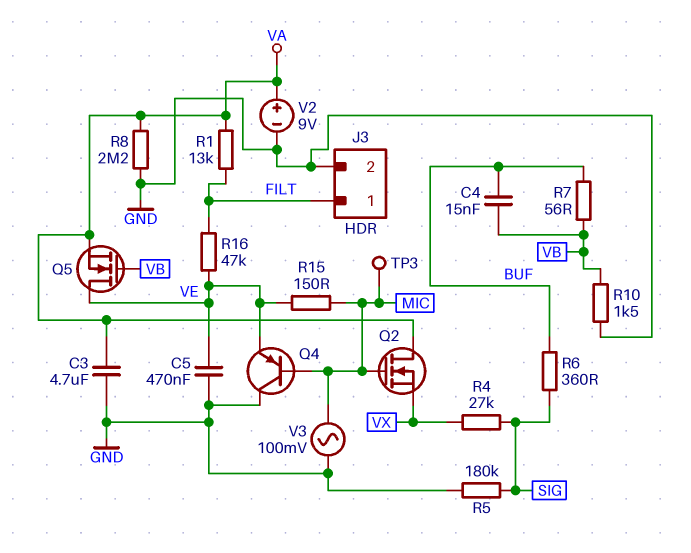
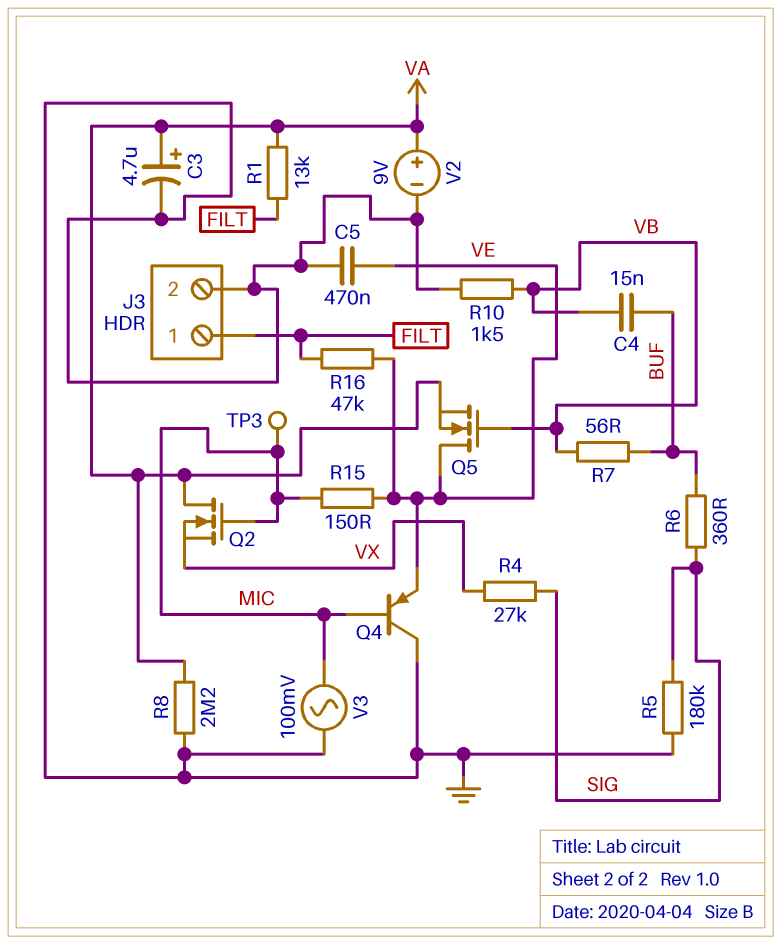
C3: 4.7uF (GND, VA) -> 4.7uF (plus VA, minus GND)

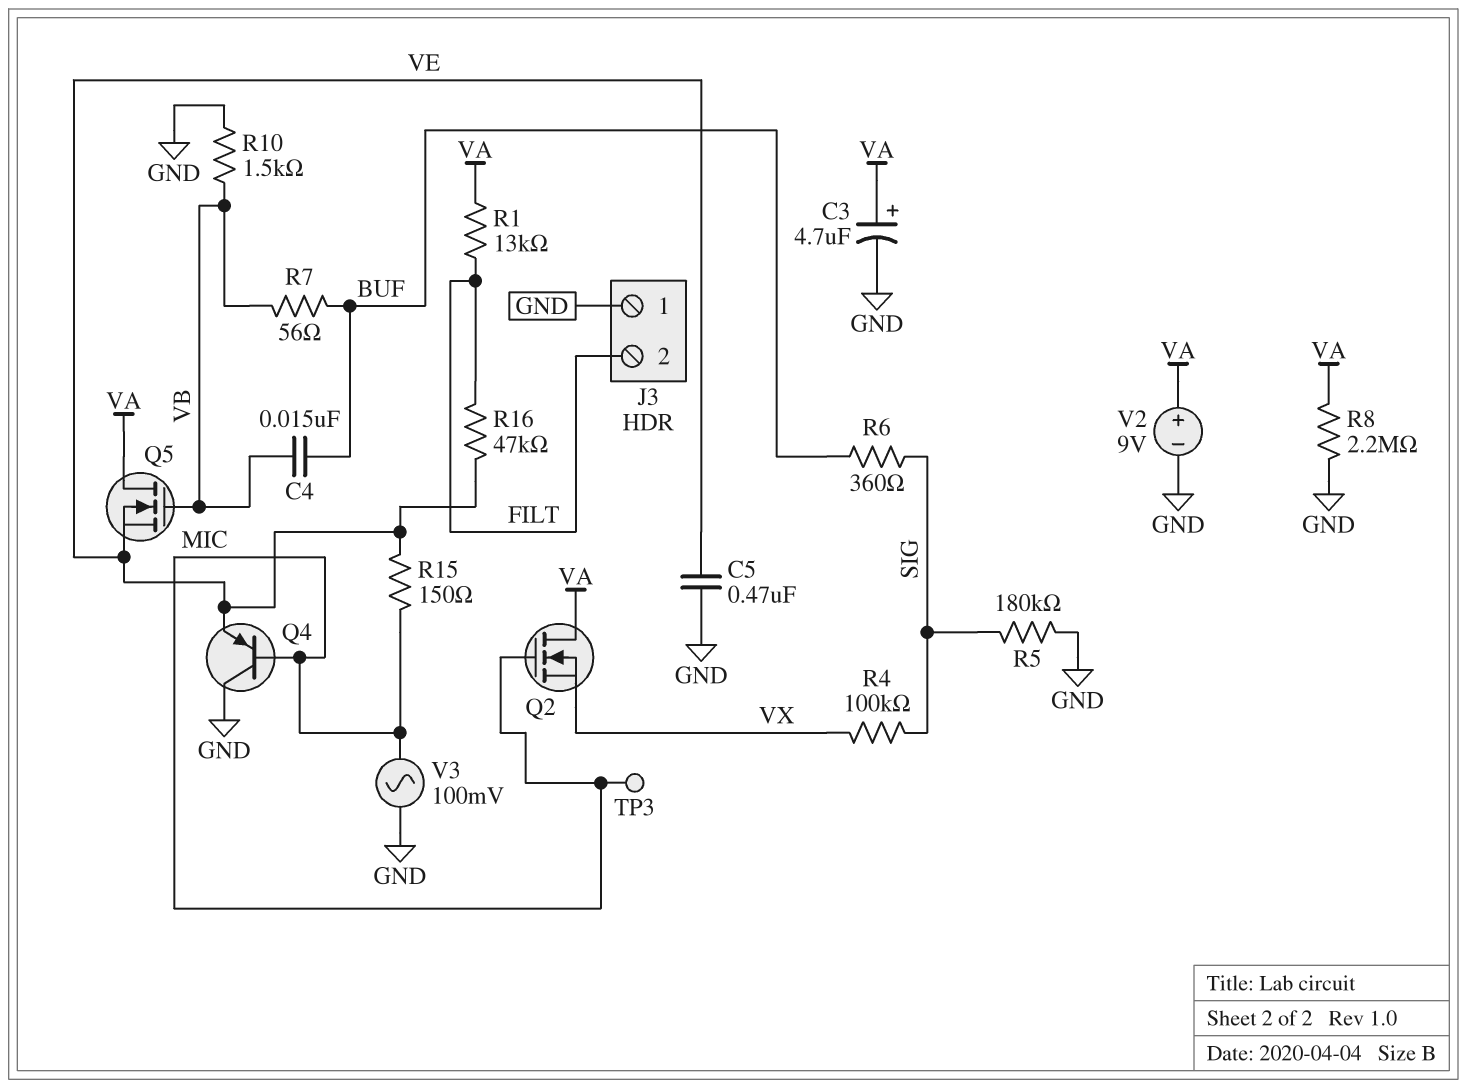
J3 pin 1: FILT -> GND
J3 pin 2: GND -> FILT
Q5: NMOS (G VB, D VE, S VA) -> NMOS (G VB, D VA, S VE)
R4: 27k (SIG, VX) -> 100k (SIG, VX)

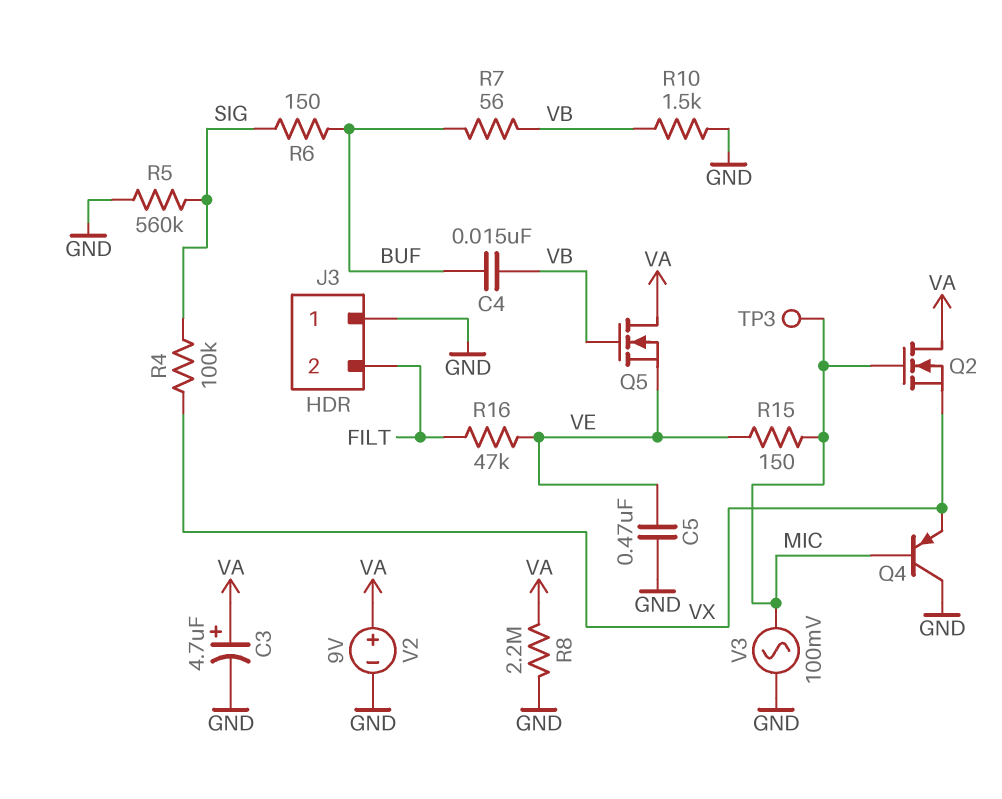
Q4: PNP (B MIC, C GND, E VE) -> PNP (B MIC, C GND, E VX)
R1: 13k (FILT, VA) -> none
R5: 180k (GND, SIG) -> 560k (GND, SIG)
R6: 360 (BUF, SIG) -> 150 (BUF, SIG)

